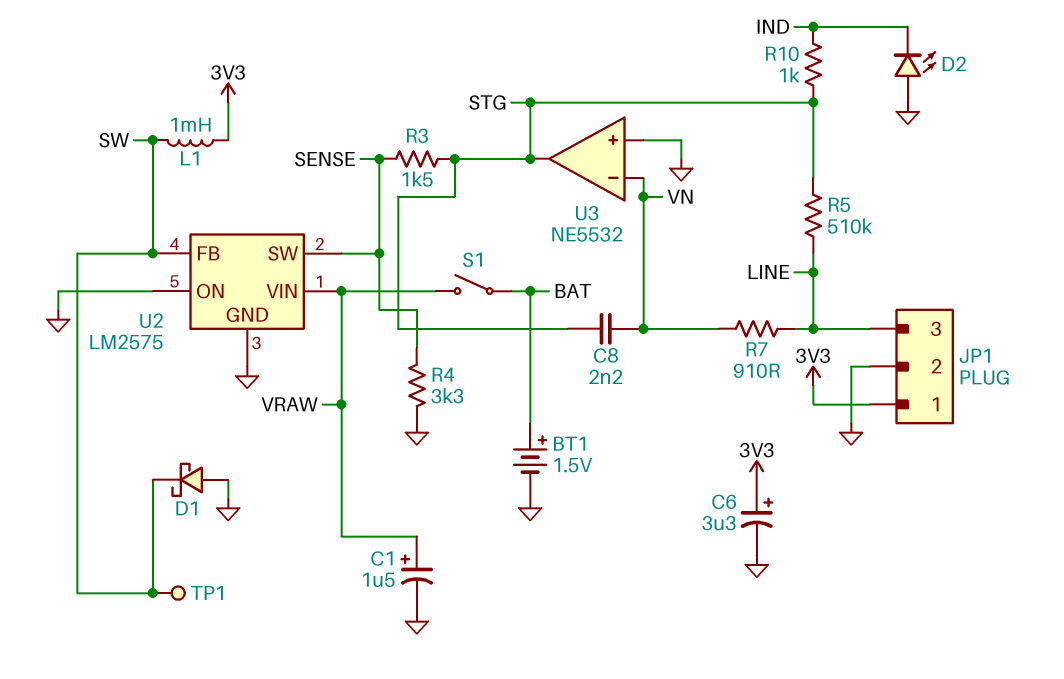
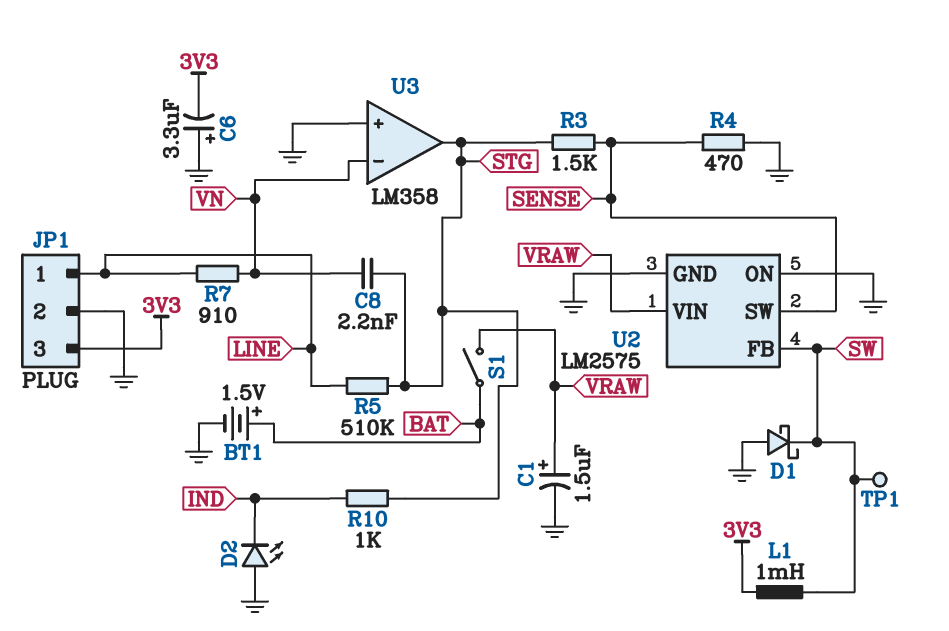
C6: 3.3uF (plus 3V3, minus GND) -> 3.3uF (plus GND, minus 3V3)
JP1 pin 1: 3V3 -> LINE
JP1 pin 3: LINE -> 3V3
R4: 3.3k (GND, SENSE) -> 470 (GND, SENSE)
U3: NE5532 -> LM358

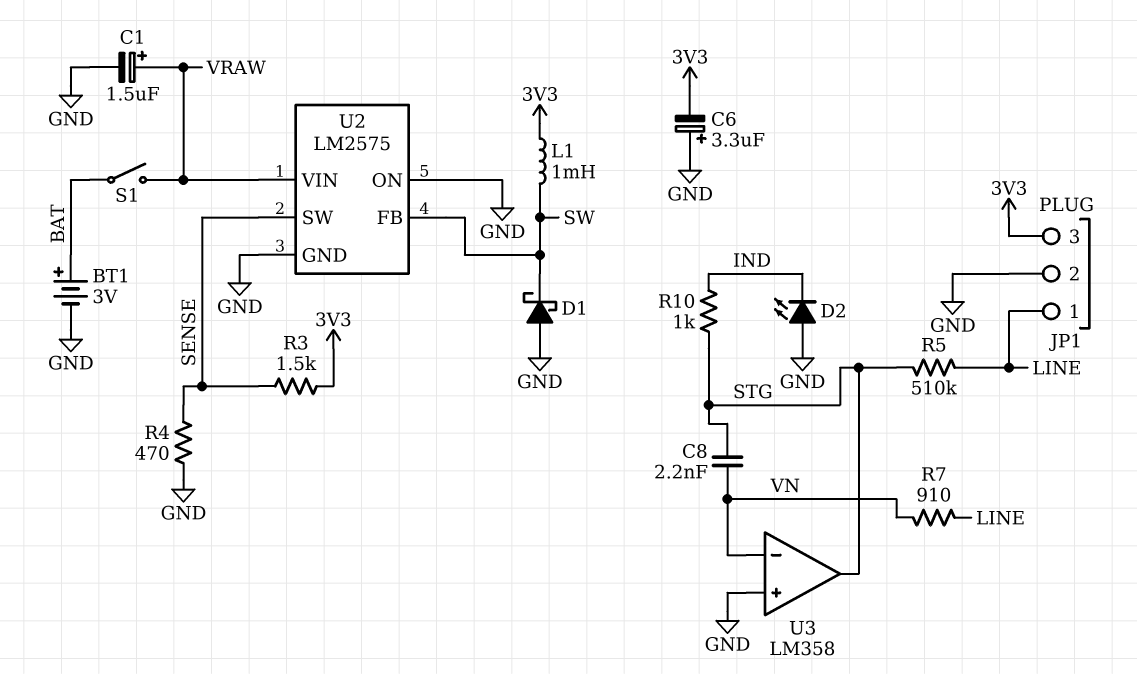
BT1: 1.5V (plus BAT, minus GND) -> 3V (plus BAT, minus GND)
R3: 1.5k (SENSE, STG) -> 1.5k (3V3, SENSE)
TP1: test point (SW) -> none

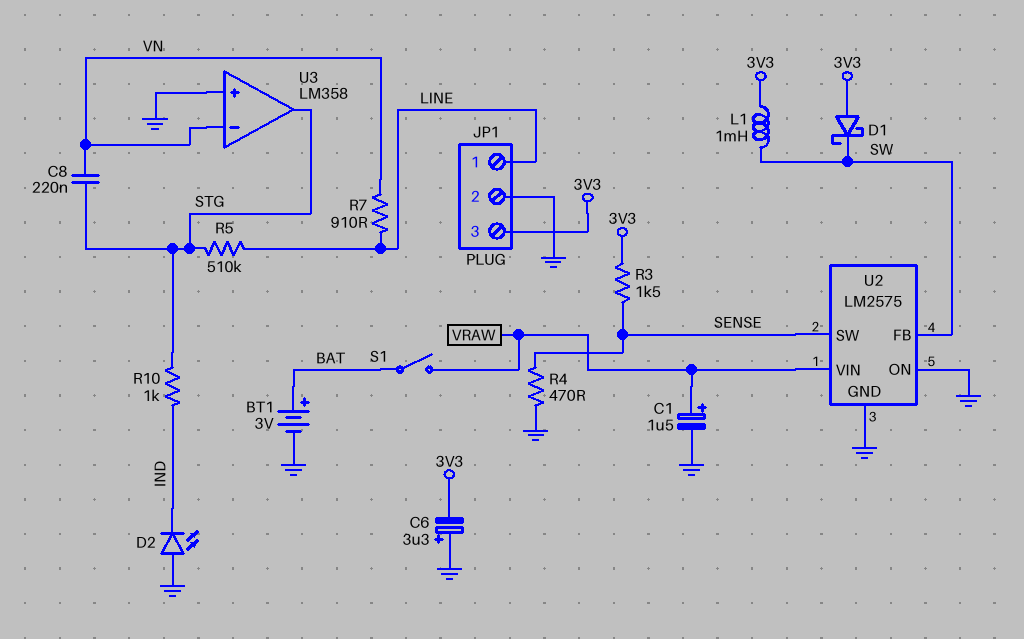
C8: 2.2nF (STG, VN) -> 220nF (STG, VN)
D1: schottky (A GND, K SW) -> schottky (A 3V3, K SW)

